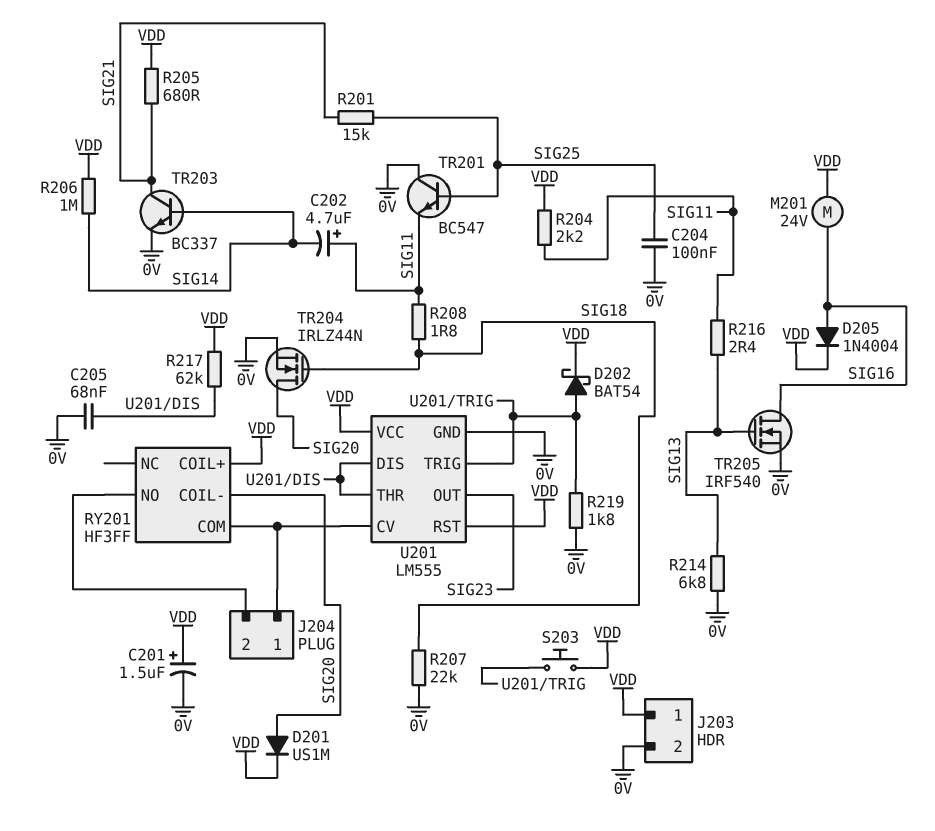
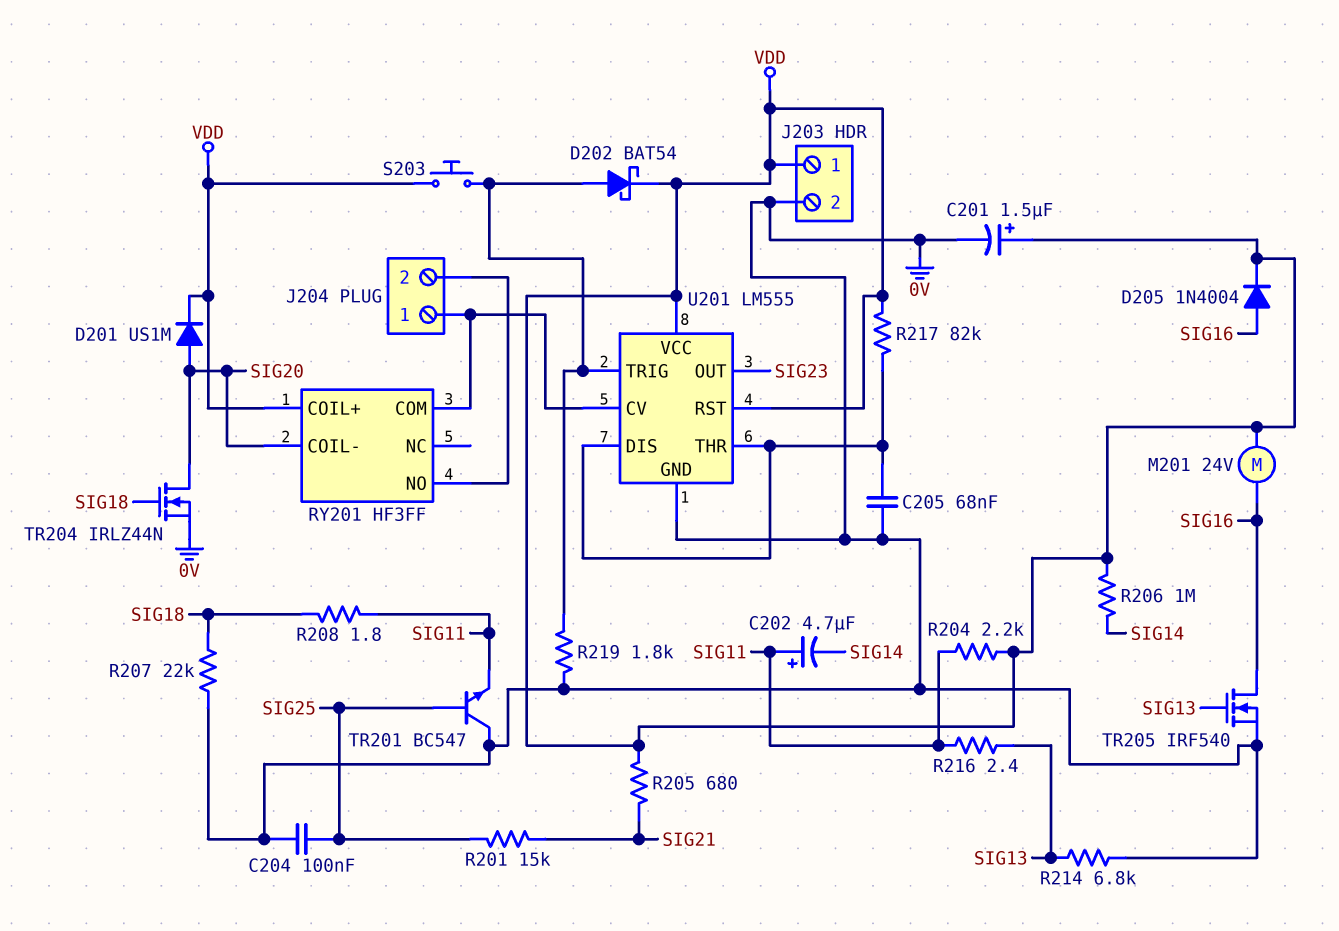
R217: 62k (U201/DIS, VDD) -> 82k (U201/DIS, VDD)
TR203: NPN BC337 (B SIG14, C SIG21, E 0V) -> none

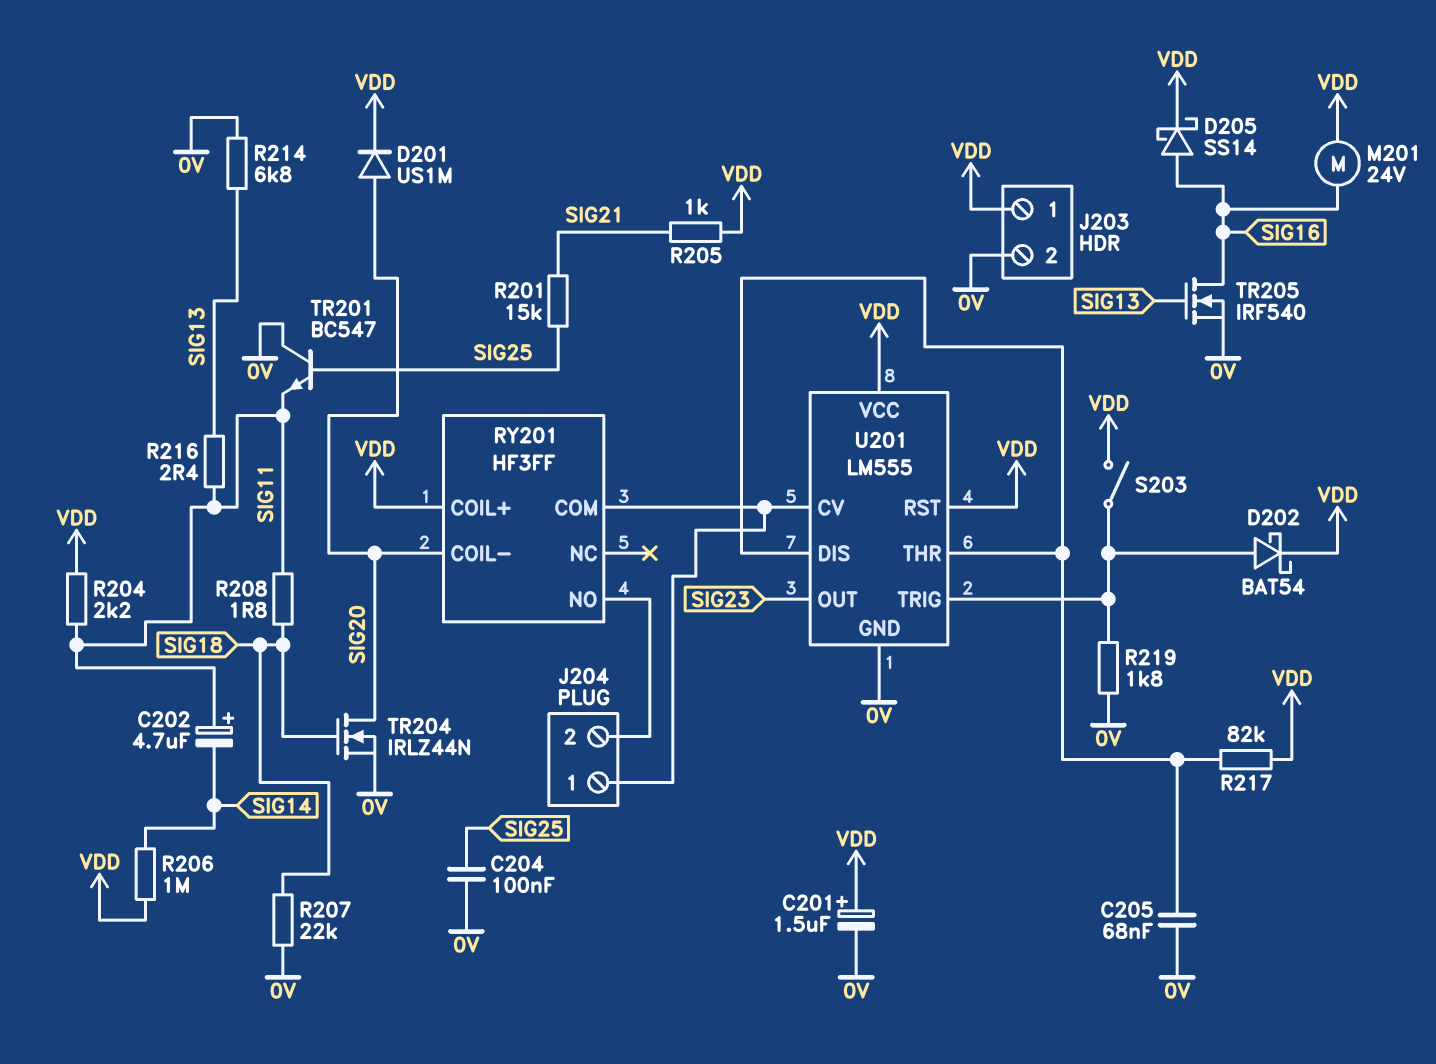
D205: diode 1N4004 (A SIG16, K VDD) -> schottky SS14 (A SIG16, K VDD)
R205: 680 (SIG21, VDD) -> 1k (SIG21, VDD)
S203: button (U201/TRIG, VDD) -> switch (U201/TRIG, VDD)

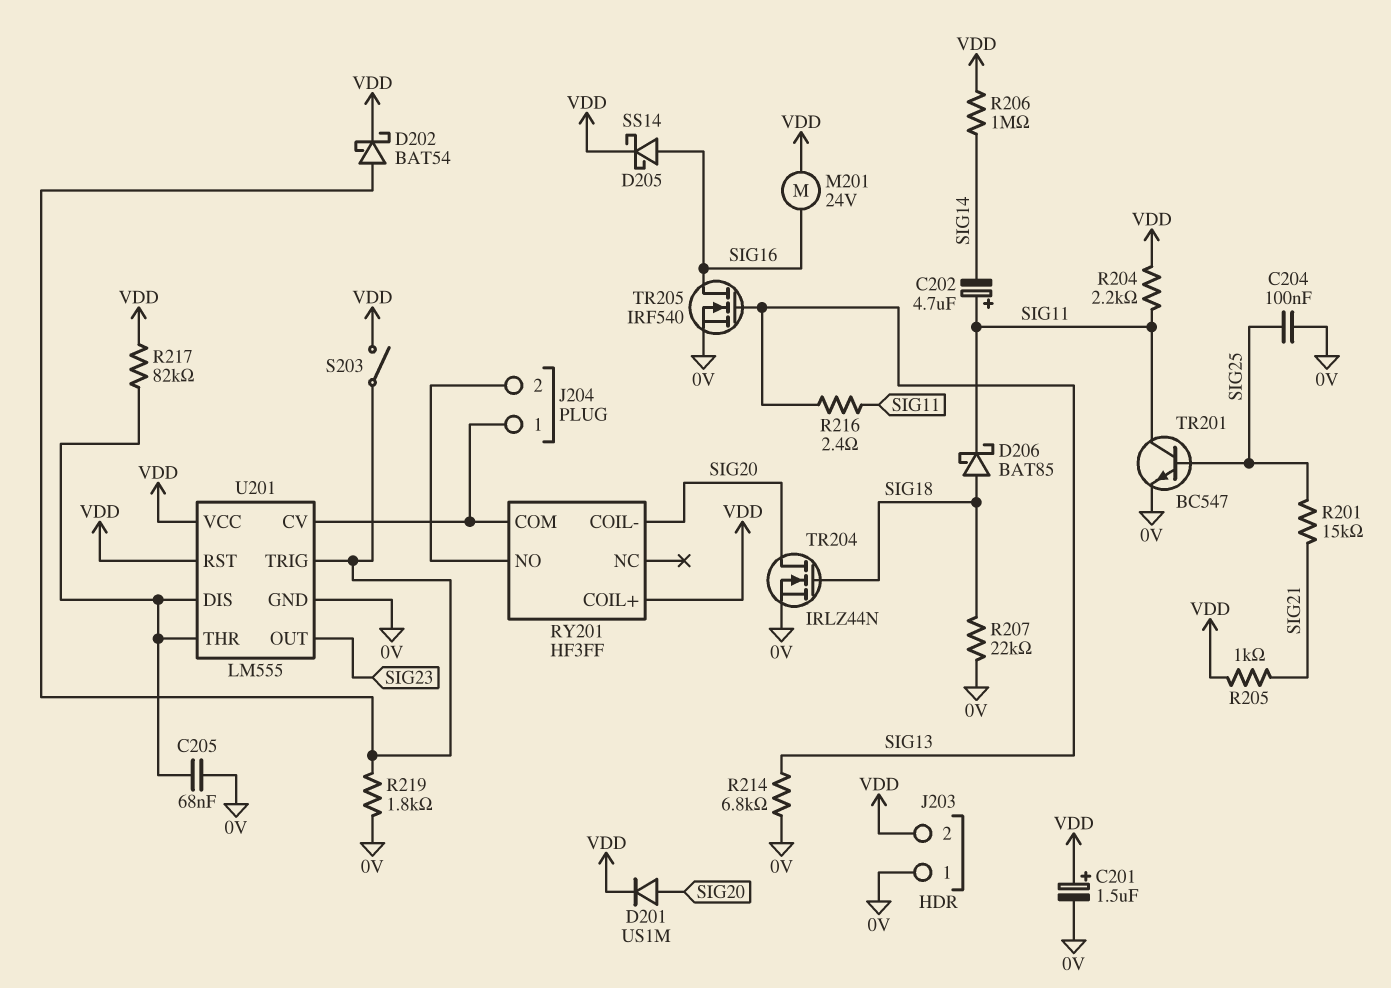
D206: none -> schottky BAT85 (A SIG18, K SIG11)
J203 pin 1: VDD -> 0V
J203 pin 2: 0V -> VDD
R208: 1.8 (SIG11, SIG18) -> none
TR201: NPN BC547 (B SIG25, C 0V, E SIG11) -> NPN BC547 (B SIG25, C SIG11, E 0V)

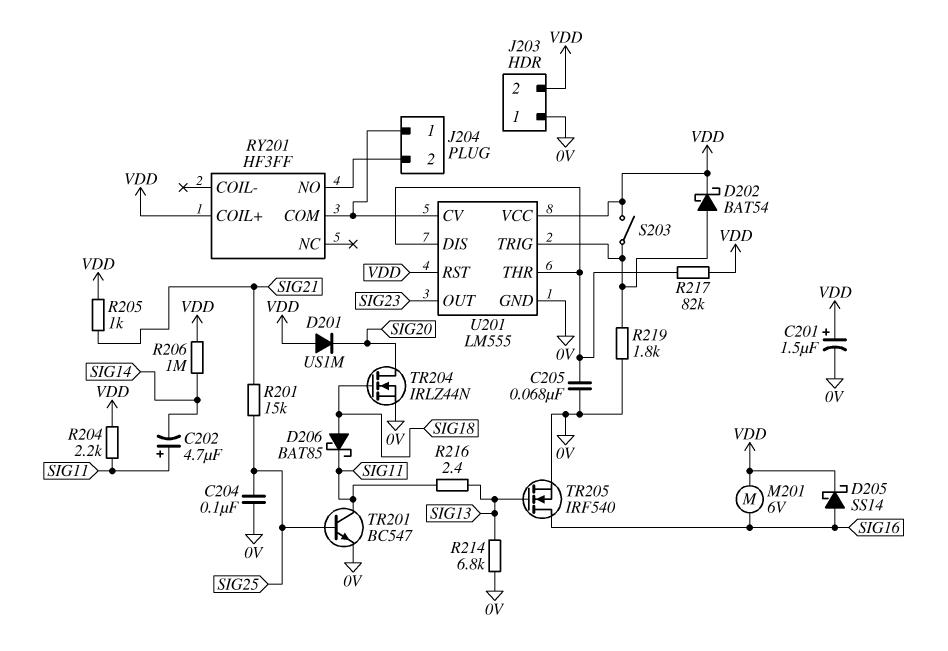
D201: diode US1M (A SIG20, K VDD) -> diode US1M (A VDD, K SIG20)
M201: motor 24V (SIG16, VDD) -> motor 6V (SIG16, VDD)
R207: 22k (0V, SIG18) -> none
RY201 pin COIL-: SIG20 -> none

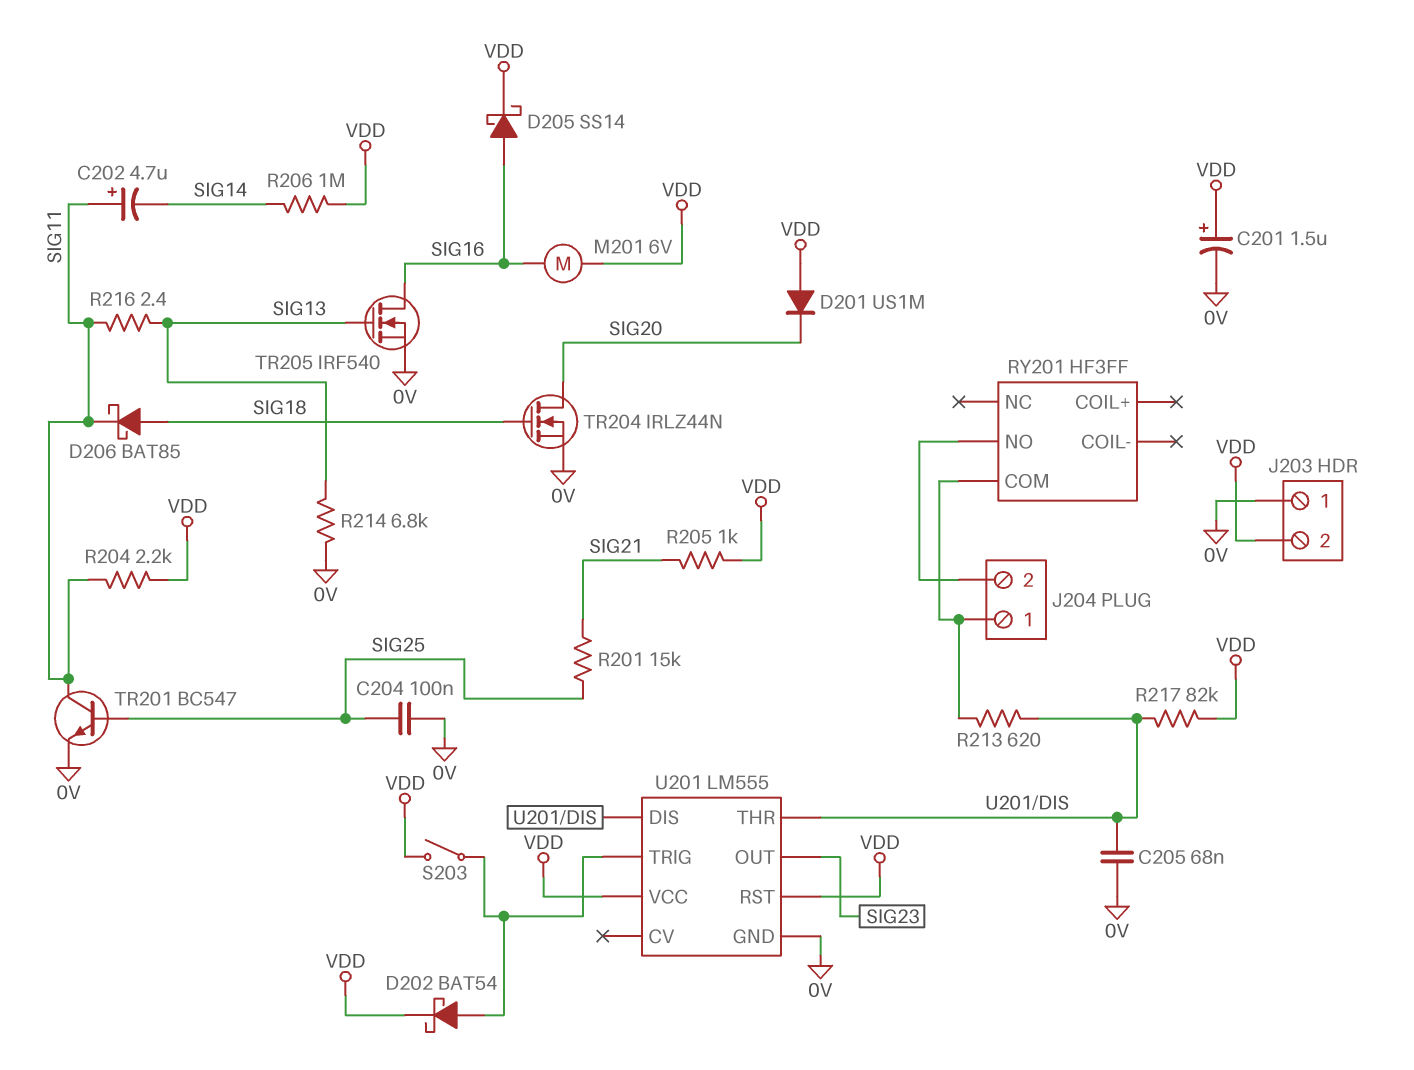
R213: none -> 620 (J204/1, U201/DIS)
R219: 1.8k (0V, U201/TRIG) -> none
RY201 pin COIL+: VDD -> none
U201 pin CV: J204/1 -> none

